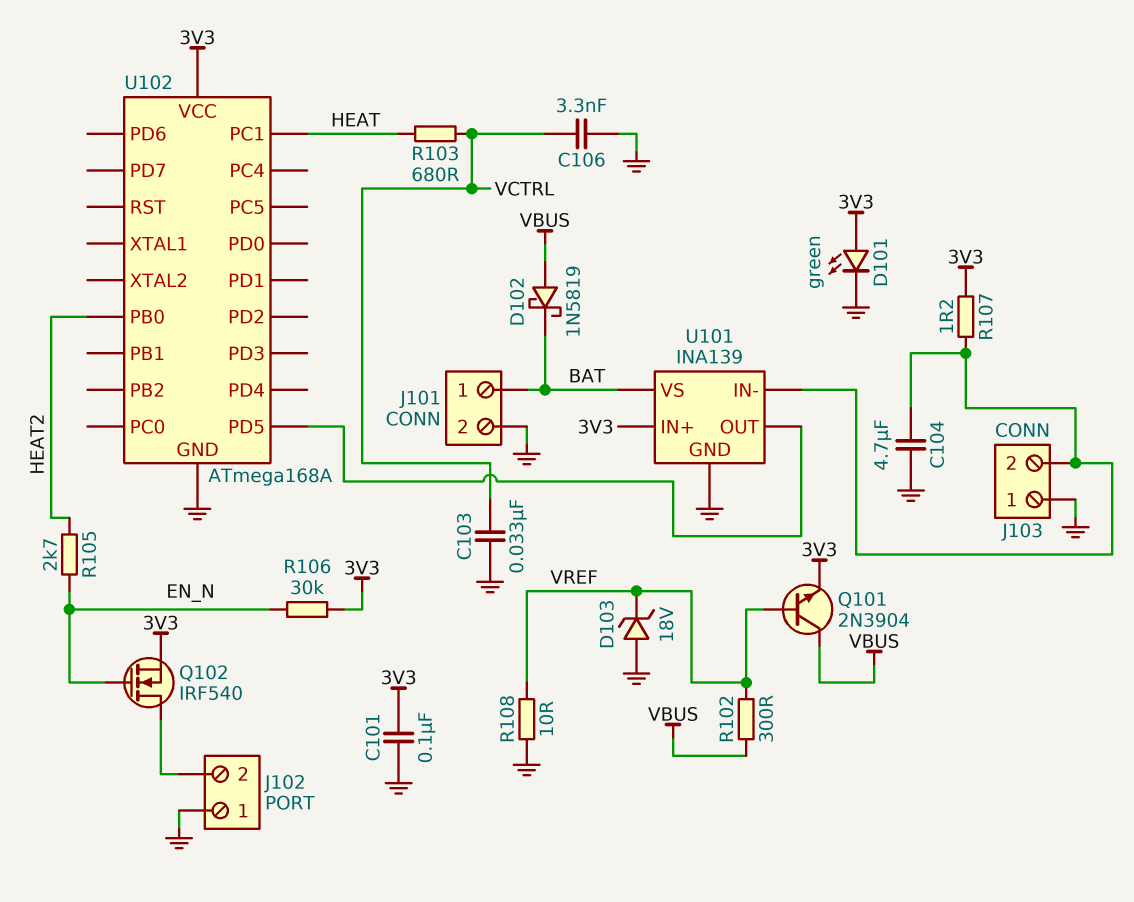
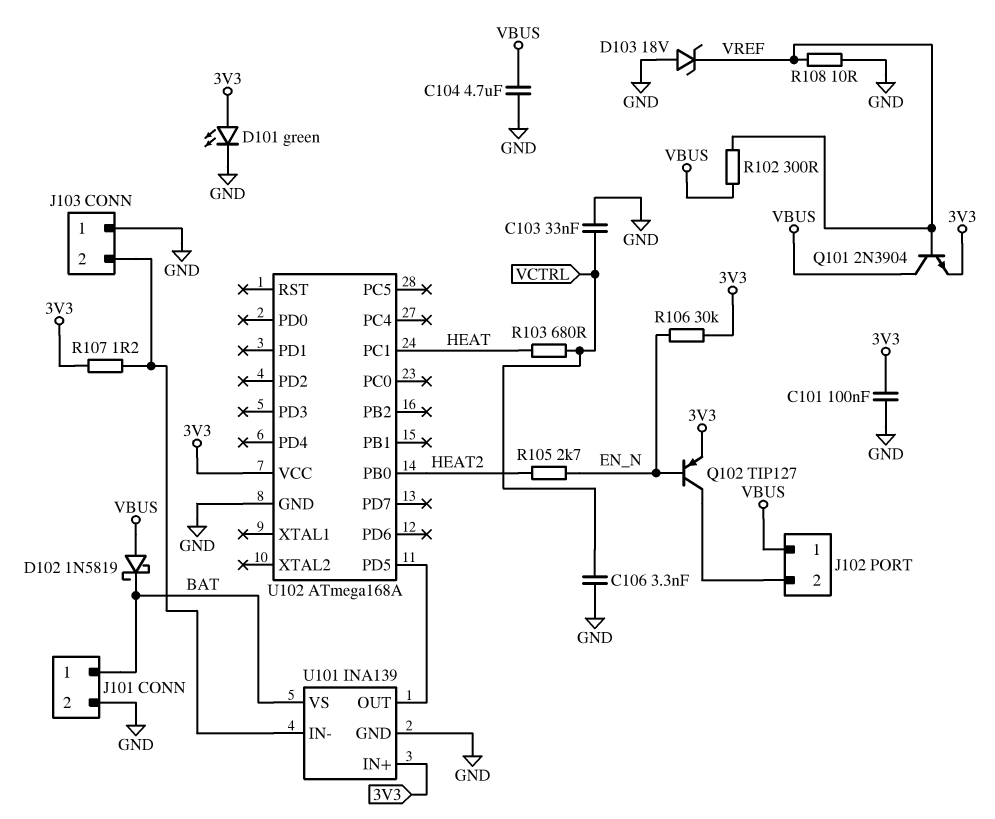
C104: 4.7uF (GND, J103/2) -> 4.7uF (GND, VBUS)
J102 pin 1: GND -> VBUS
Q102: NMOS IRF540 (G EN_N, D J102/2, S 3V3) -> PNP TIP127 (B EN_N, C J102/2, E 3V3)

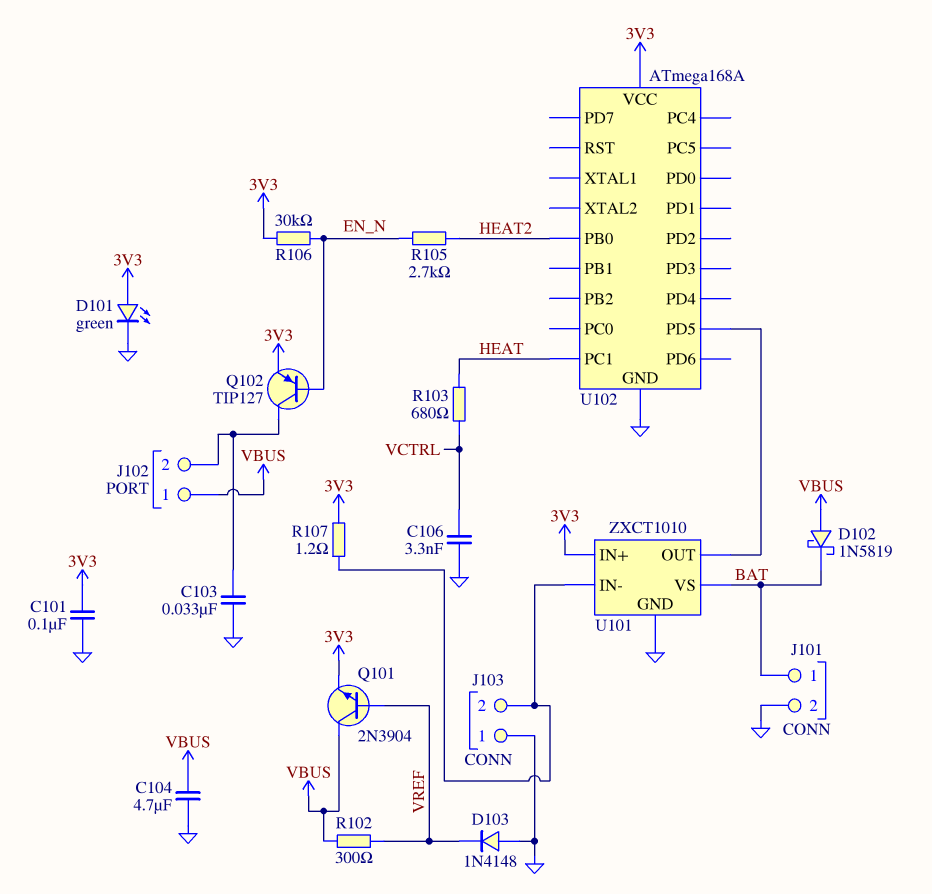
C103: 33nF (GND, VCTRL) -> 33nF (GND, J102/2)
D103: zener 18V (A GND, K VREF) -> diode 1N4148 (A GND, K VREF)
R108: 10 (GND, VREF) -> none
U101: INA139 -> ZXCT1010

